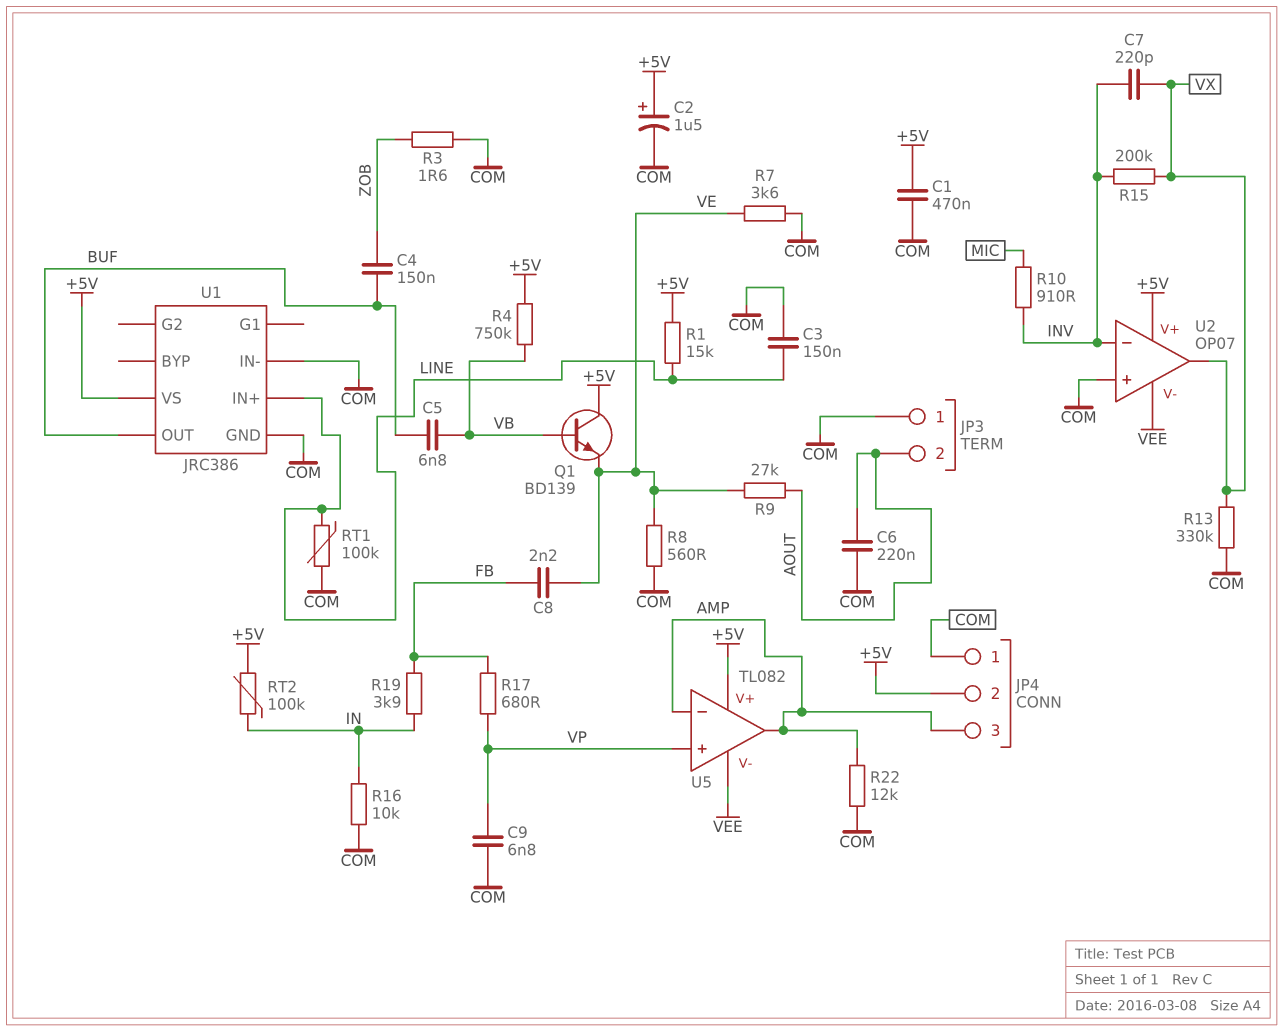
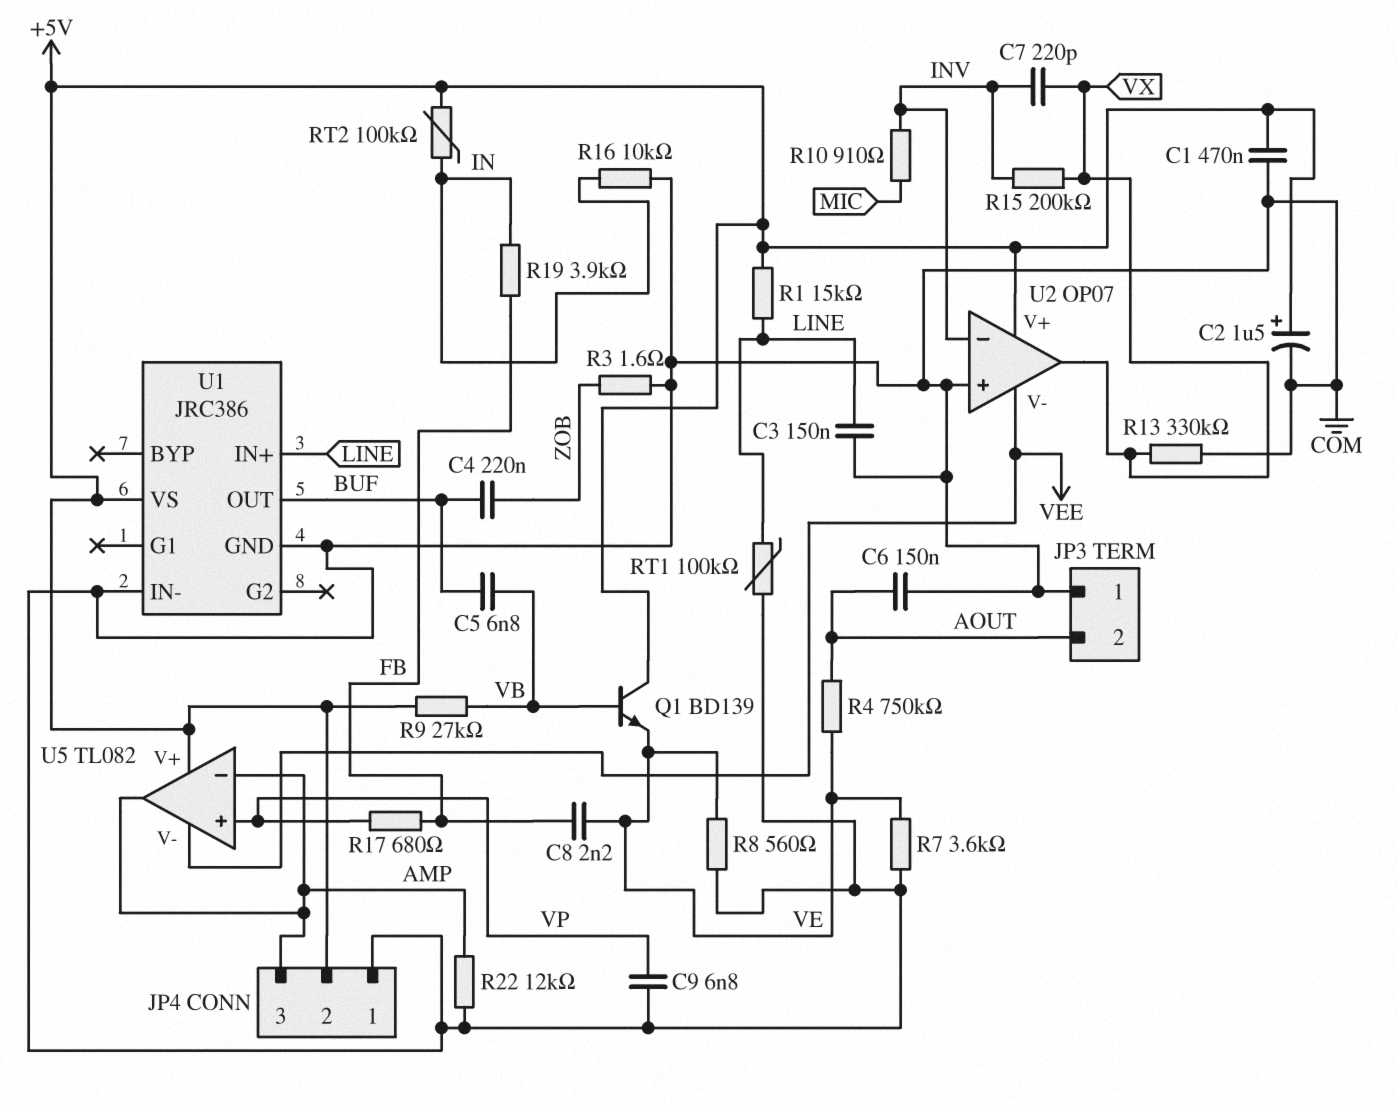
C4: 150nF (BUF, ZOB) -> 220nF (BUF, ZOB)
C6: 220nF (AOUT, COM) -> 150nF (AOUT, COM)
R4: 750k (+5V, VB) -> 750k (AOUT, VE)
R9: 27k (AOUT, VE) -> 27k (+5V, VB)

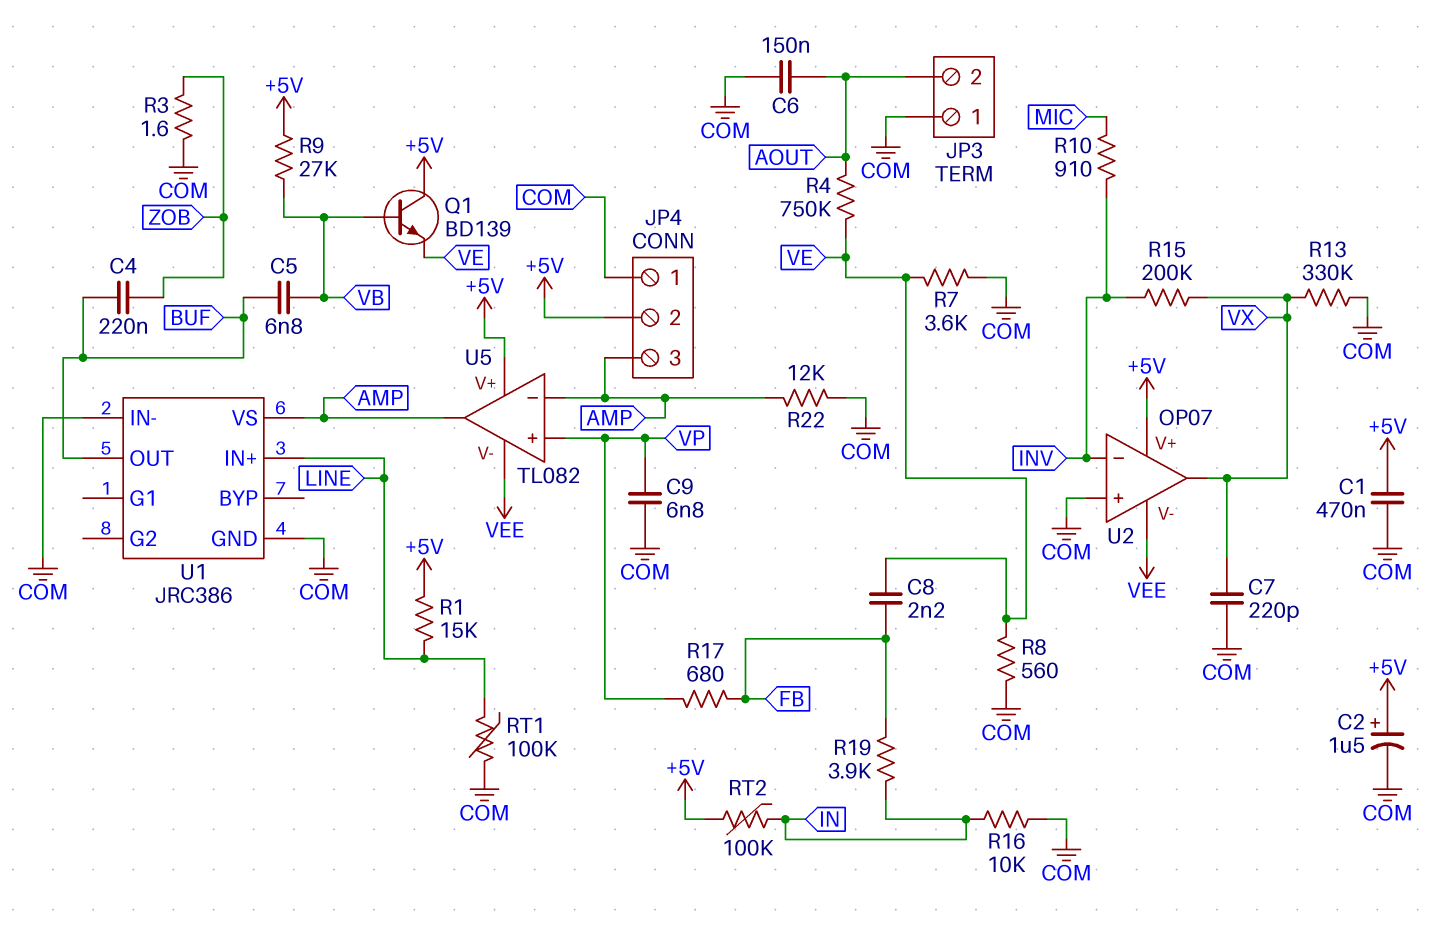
C3: 150nF (COM, LINE) -> none
C7: 220pF (INV, VX) -> 220pF (COM, VX)
U1 pin VS: +5V -> AMP

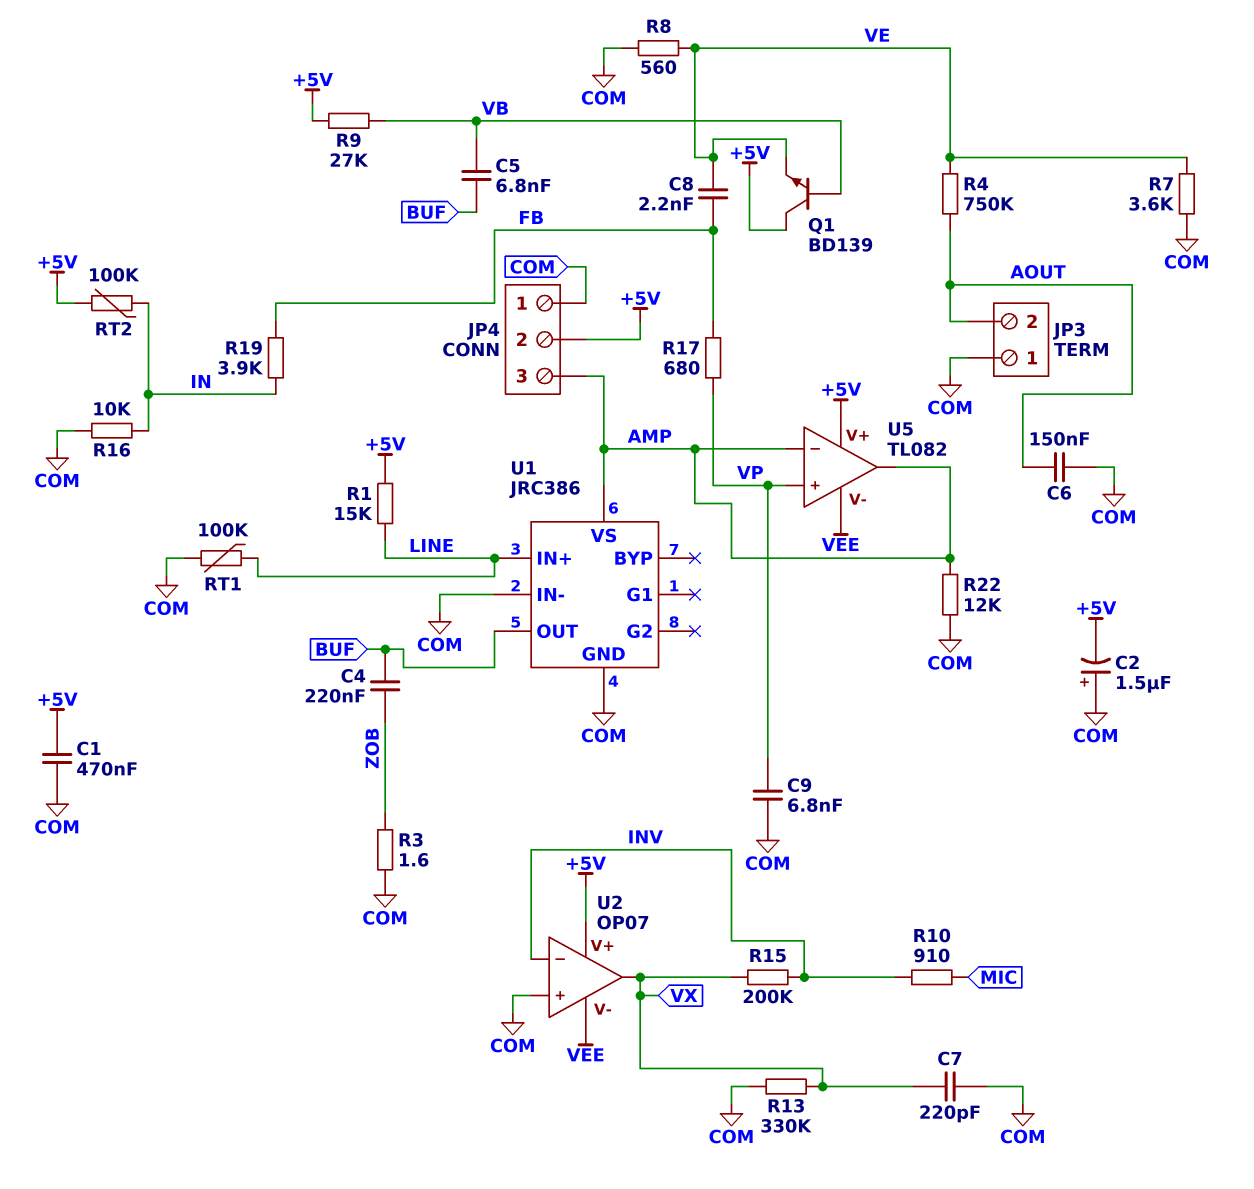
C2: 1.5uF (plus +5V, minus COM) -> 1.5uF (plus COM, minus +5V)

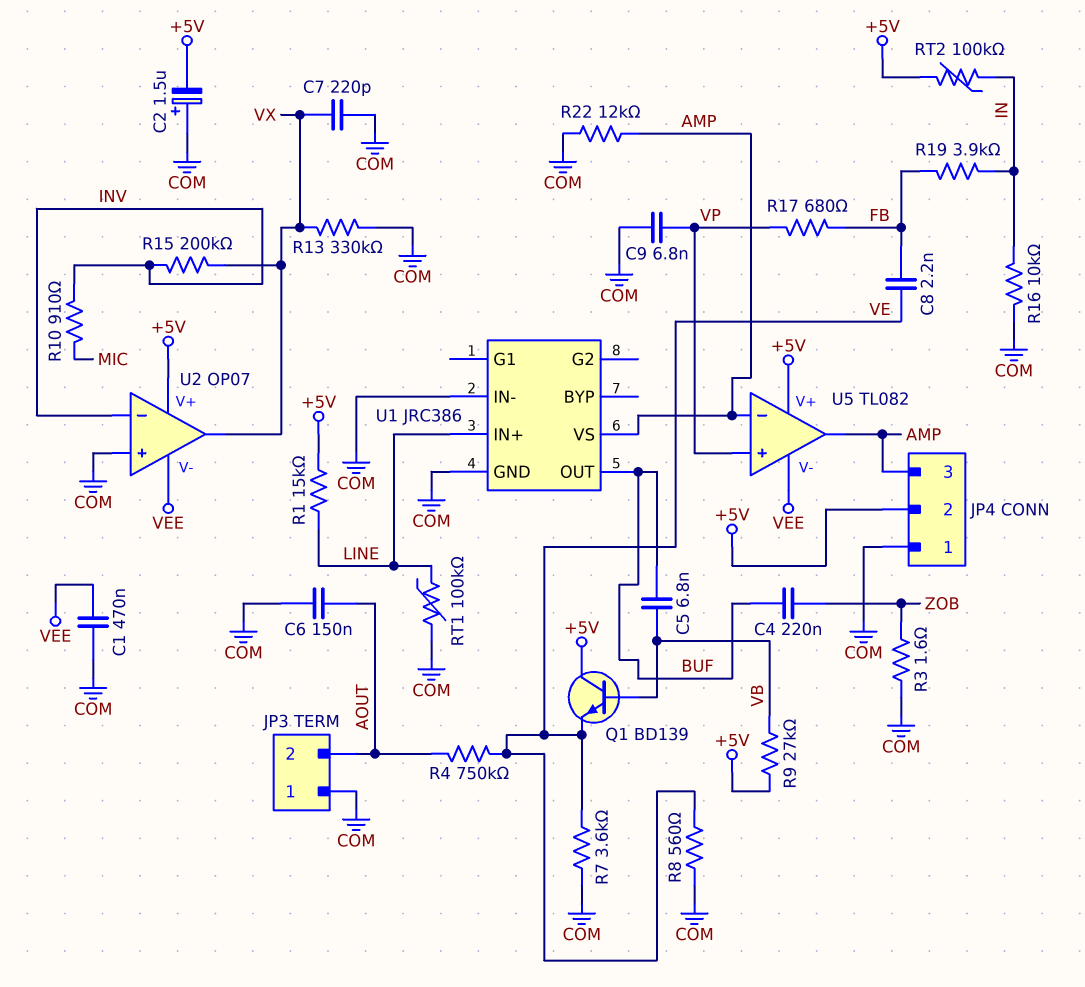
C1: 470nF (+5V, COM) -> 470nF (COM, VEE)

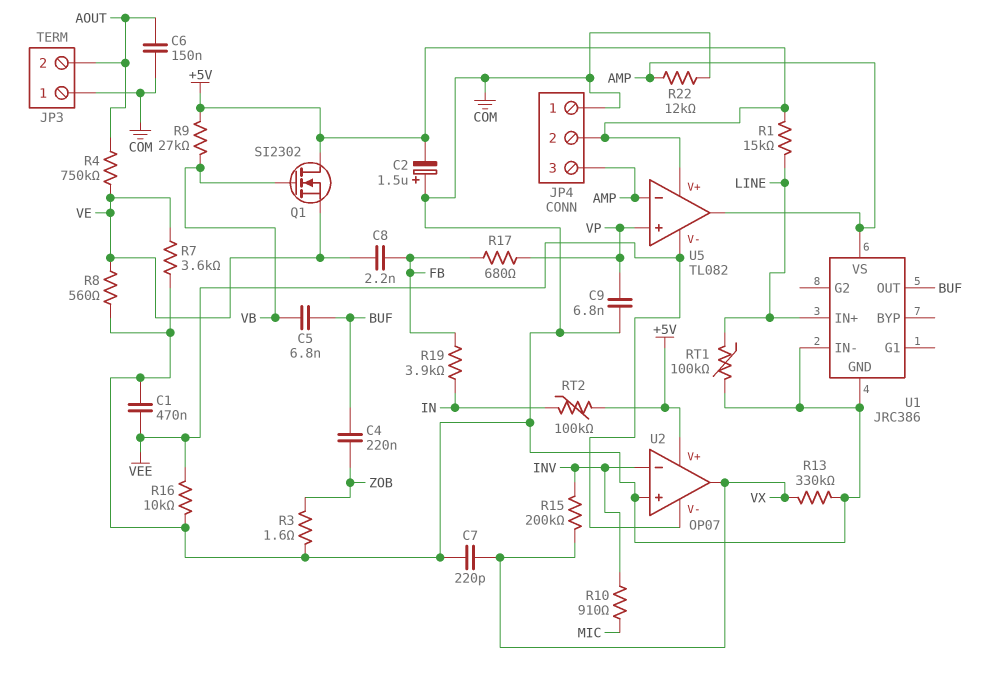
Q1: NPN BD139 (B VB, C +5V, E VE) -> NMOS SI2302 (G VB, D +5V, S VE)
R16: 10k (COM, IN) -> 10k (COM, VEE)

